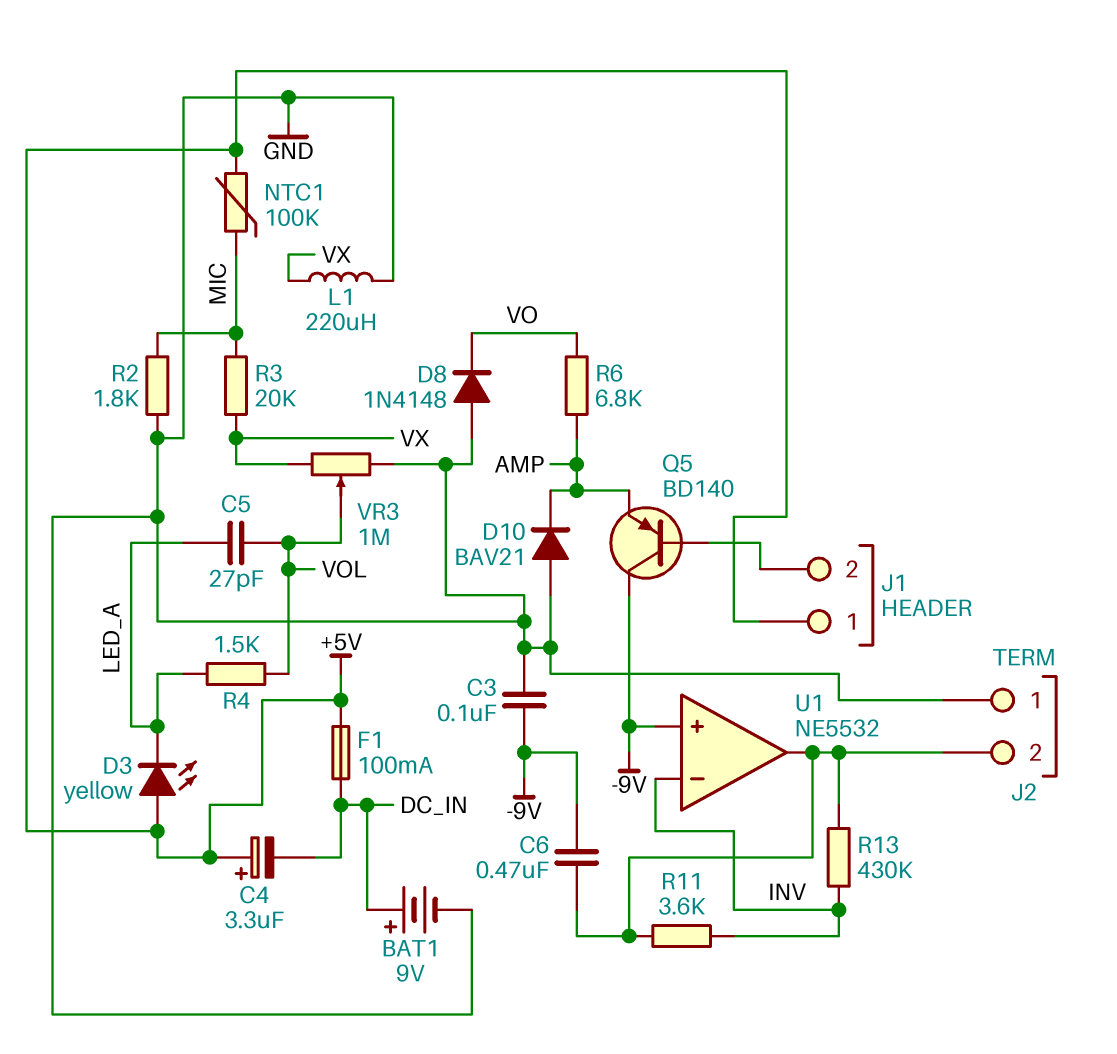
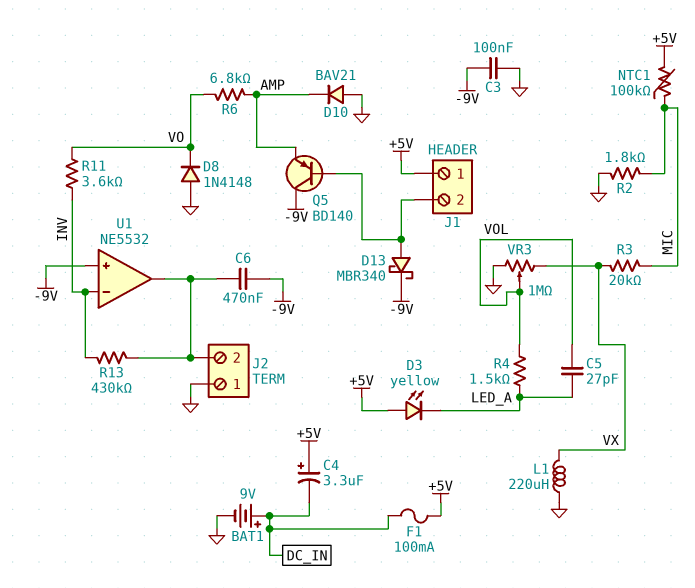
D13: none -> schottky MBR340 (A J1/2, K -9V)
R11: 3.6k (INV, J2/2) -> 3.6k (INV, VO)

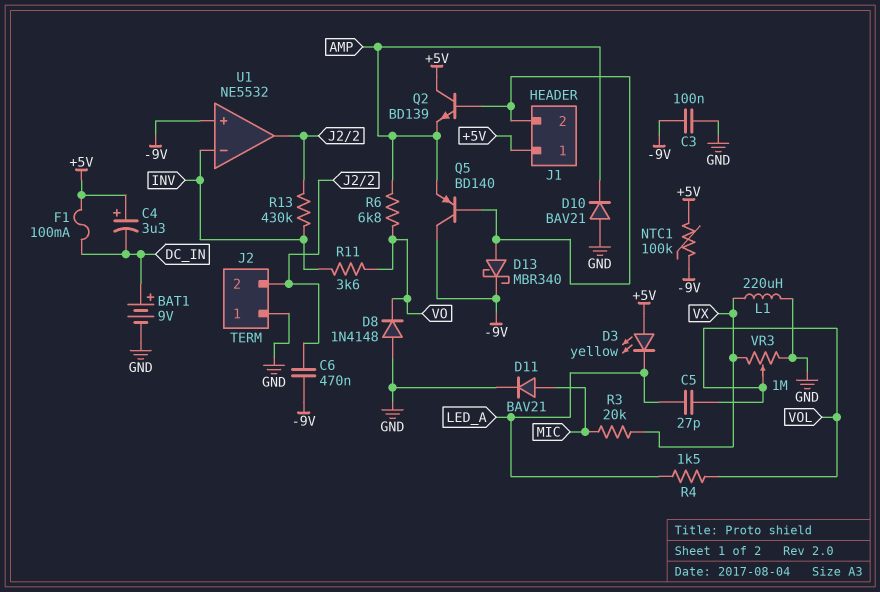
D11: none -> diode BAV21 (A MIC, K GND)
NTC1: 100k (+5V, MIC) -> 100k (+5V, -9V)
Q2: none -> NPN BD139 (B J1/2, C +5V, E AMP)
R2: 1.8k (GND, MIC) -> none

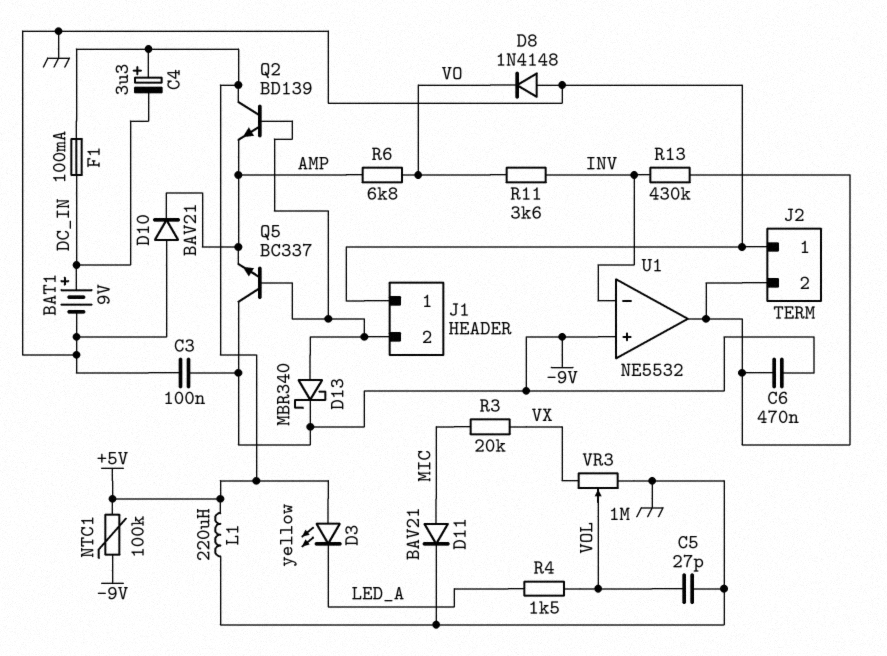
C5: 27pF (LED_A, VOL) -> 27pF (GND, VOL)
J1 pin 1: +5V -> GND
L1: 220uH (GND, VX) -> 220uH (+5V, GND)
Q5: PNP BD140 (B J1/2, C -9V, E AMP) -> NPN BC337 (B J1/2, C -9V, E AMP)

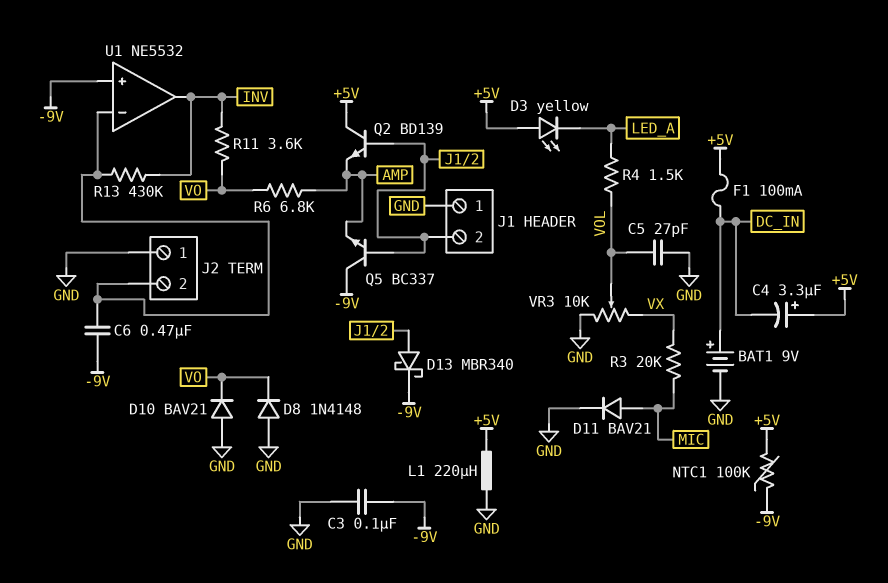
D10: diode BAV21 (A GND, K AMP) -> diode BAV21 (A GND, K VO)
U1 pin in-: INV -> J2/2
U1 pin out: J2/2 -> INV
VR3: 1M (GND, VX, wiper VOL) -> 10k (GND, VX, wiper VOL)

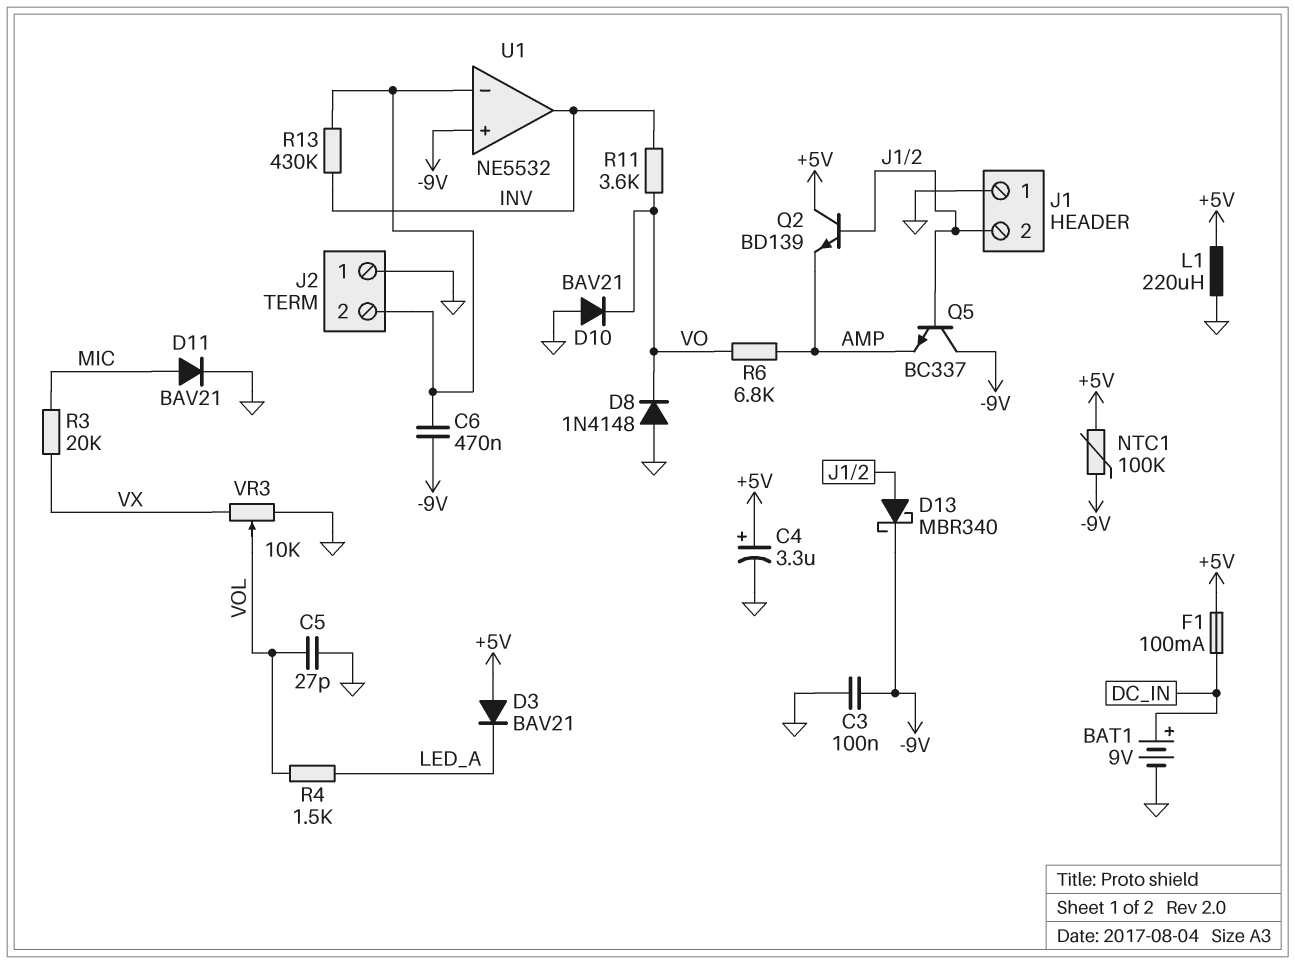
C4: 3.3uF (plus +5V, minus DC_IN) -> 3.3uF (plus +5V, minus GND)
D3: LED yellow (A +5V, K LED_A) -> diode BAV21 (A +5V, K LED_A)

